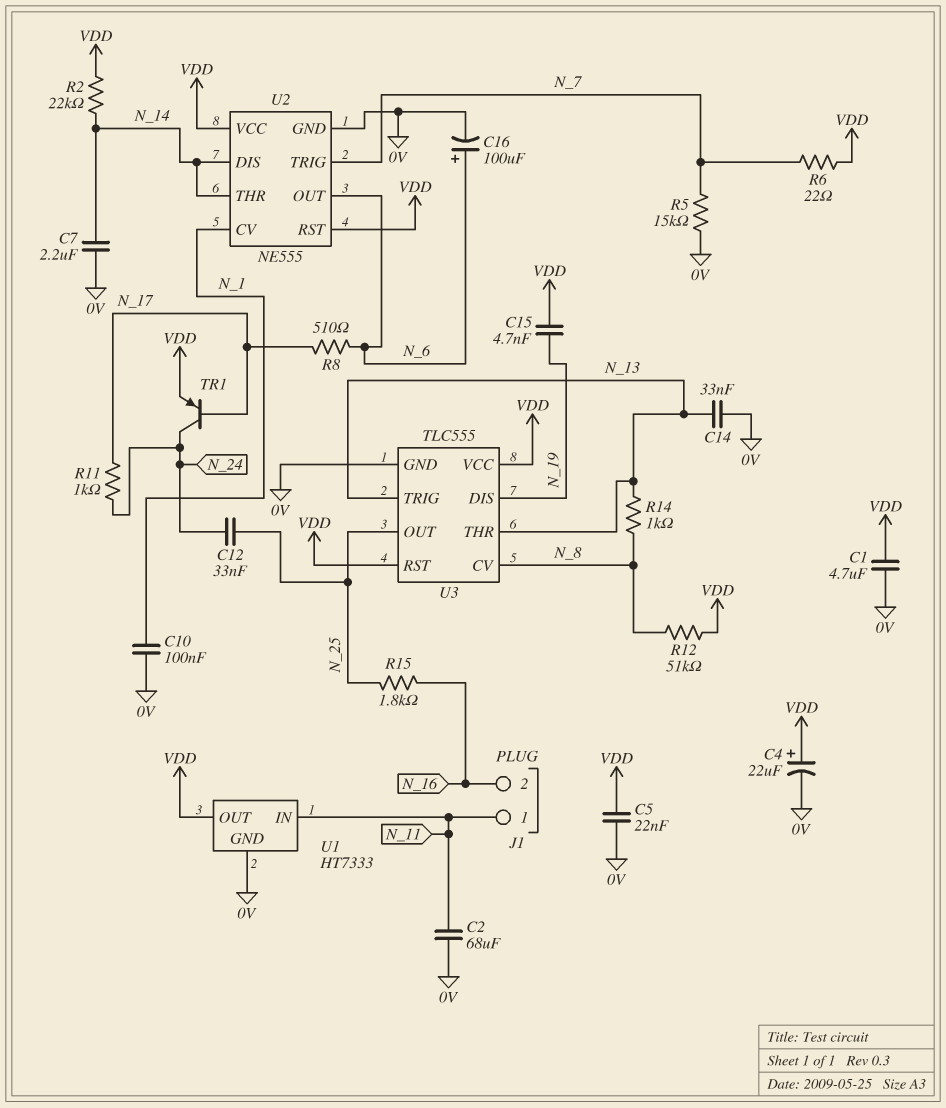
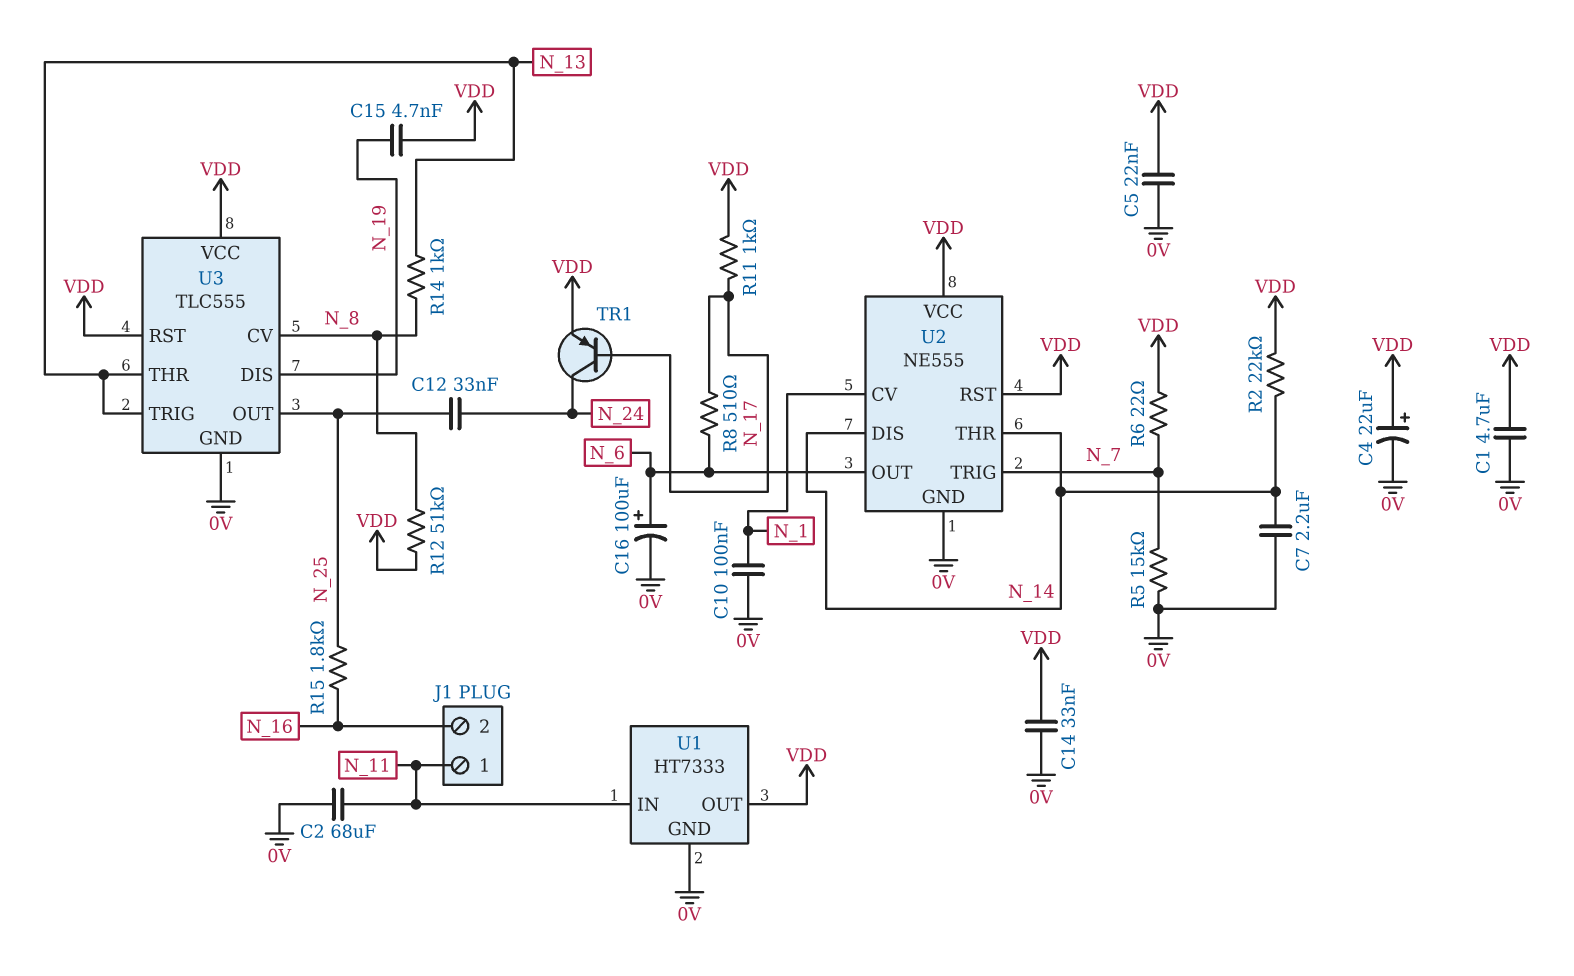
C14: 33nF (0V, N_13) -> 33nF (0V, VDD)
R11: 1k (N_17, N_24) -> 1k (N_17, VDD)

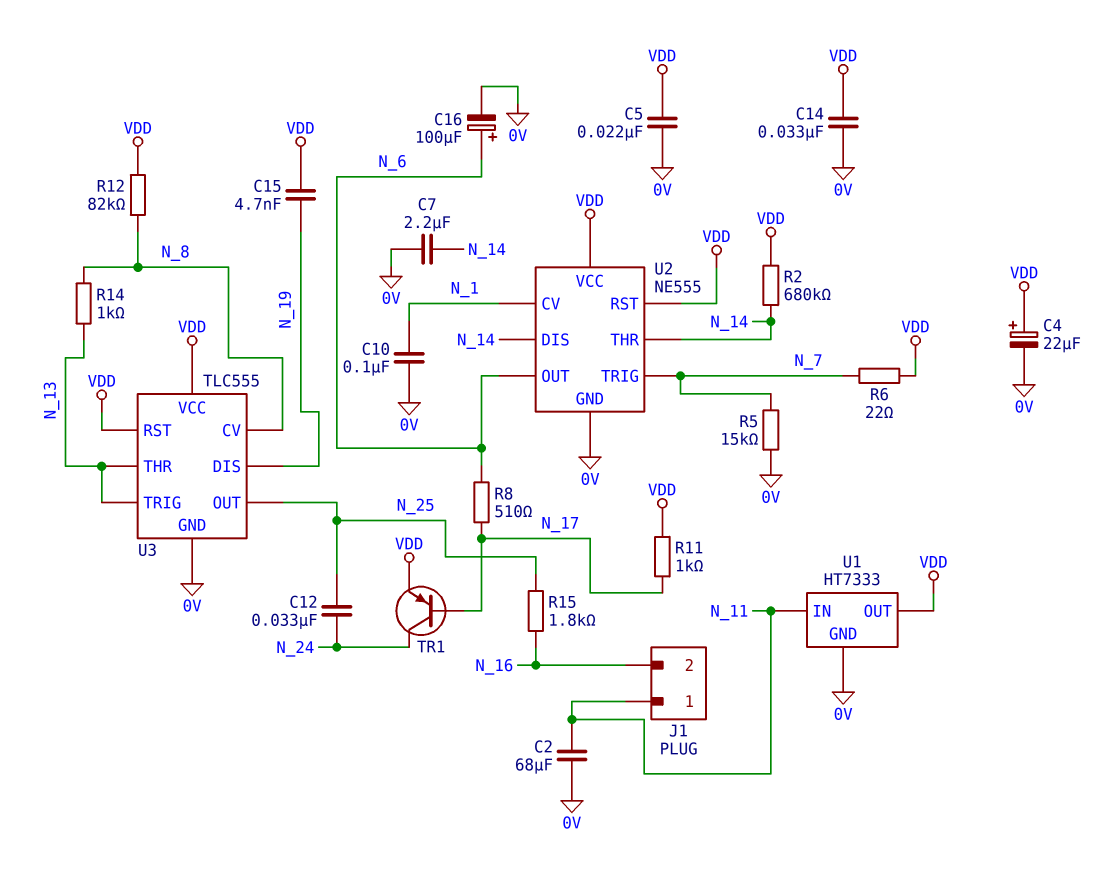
C1: 4.7uF (0V, VDD) -> none
R2: 22k (N_14, VDD) -> 680k (N_14, VDD)
R12: 51k (N_8, VDD) -> 82k (N_8, VDD)

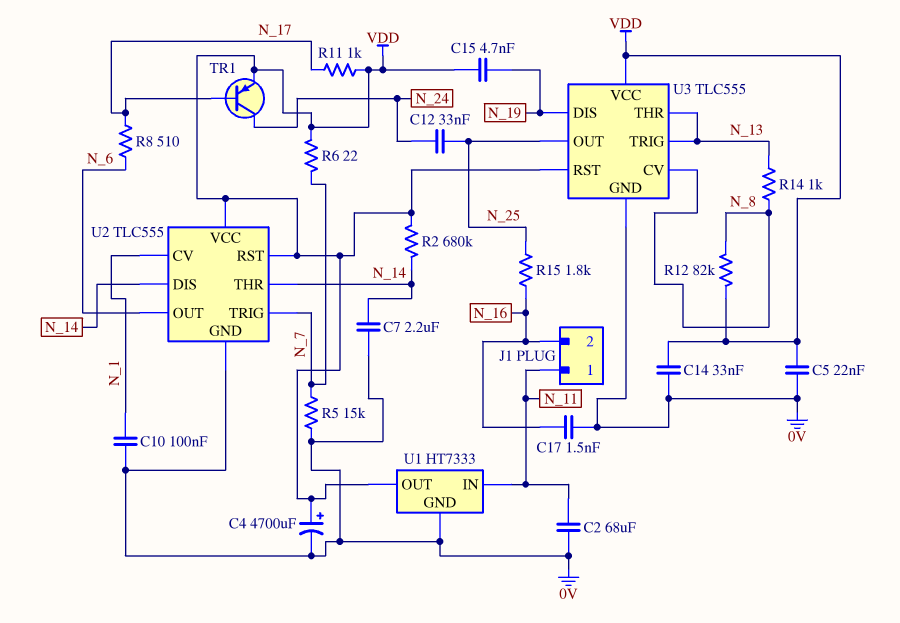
C4: 22uF (plus VDD, minus 0V) -> 4700uF (plus VDD, minus 0V)
C16: 100uF (plus N_6, minus 0V) -> none
C17: none -> 1.5nF (0V, N_16)
U2: NE555 -> TLC555

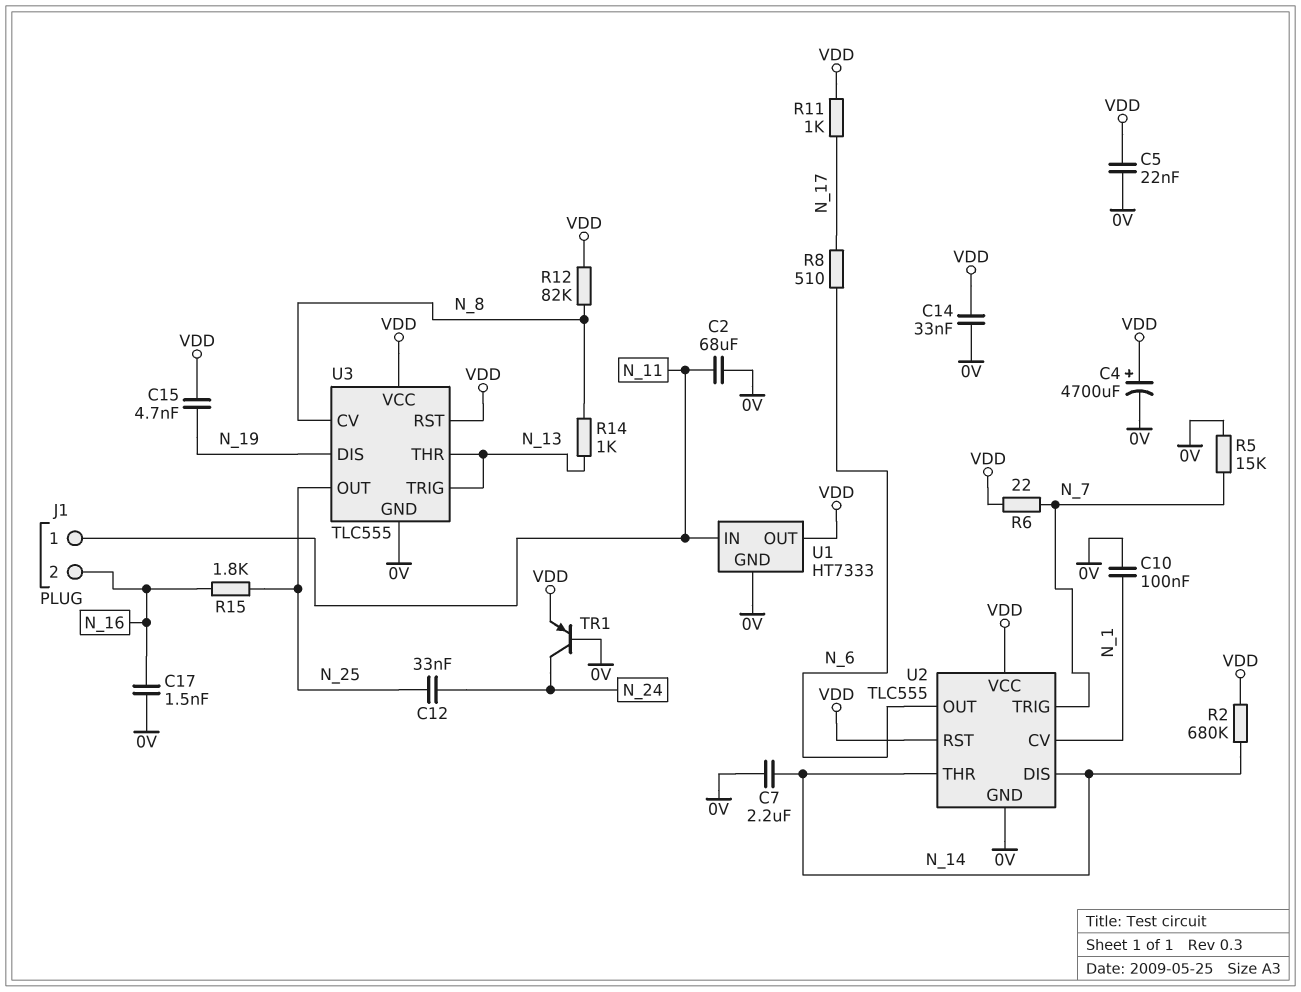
TR1: PNP (B N_17, C N_24, E VDD) -> PNP (B 0V, C N_24, E VDD)

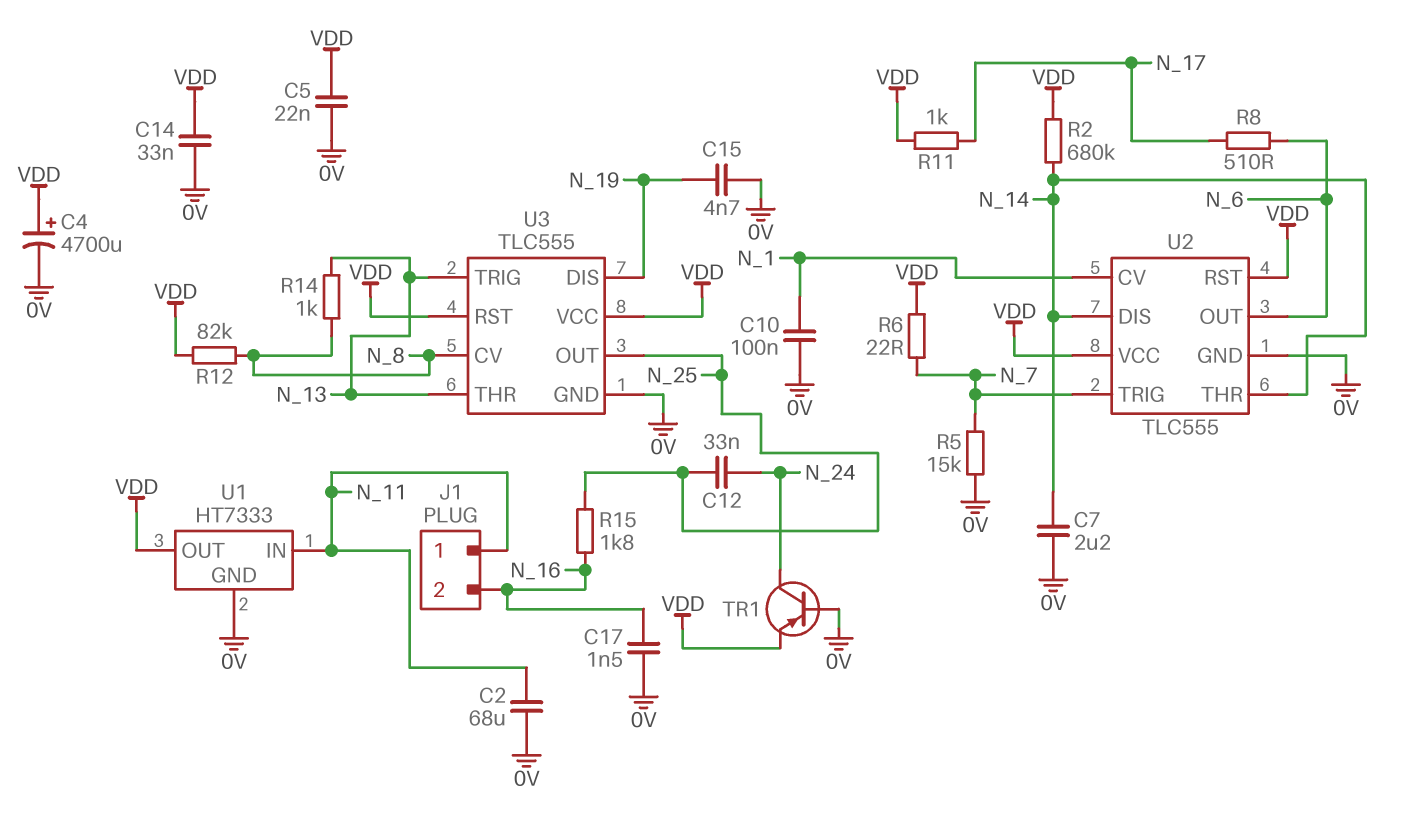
C15: 4.7nF (N_19, VDD) -> 4.7nF (0V, N_19)

